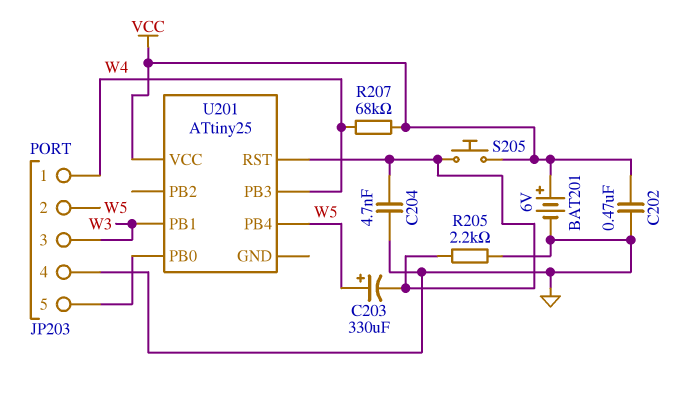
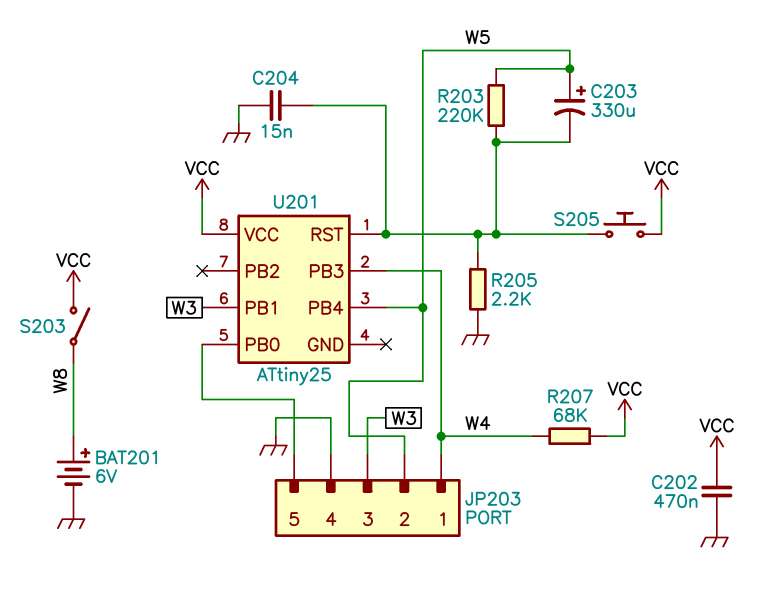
BAT201: 6V (plus VCC, minus GND) -> 6V (plus W8, minus GND)
C204: 4.7nF (GND, U201/RST) -> 15nF (GND, U201/RST)
R203: none -> 220k (U201/RST, W5)
S203: none -> switch (VCC, W8)

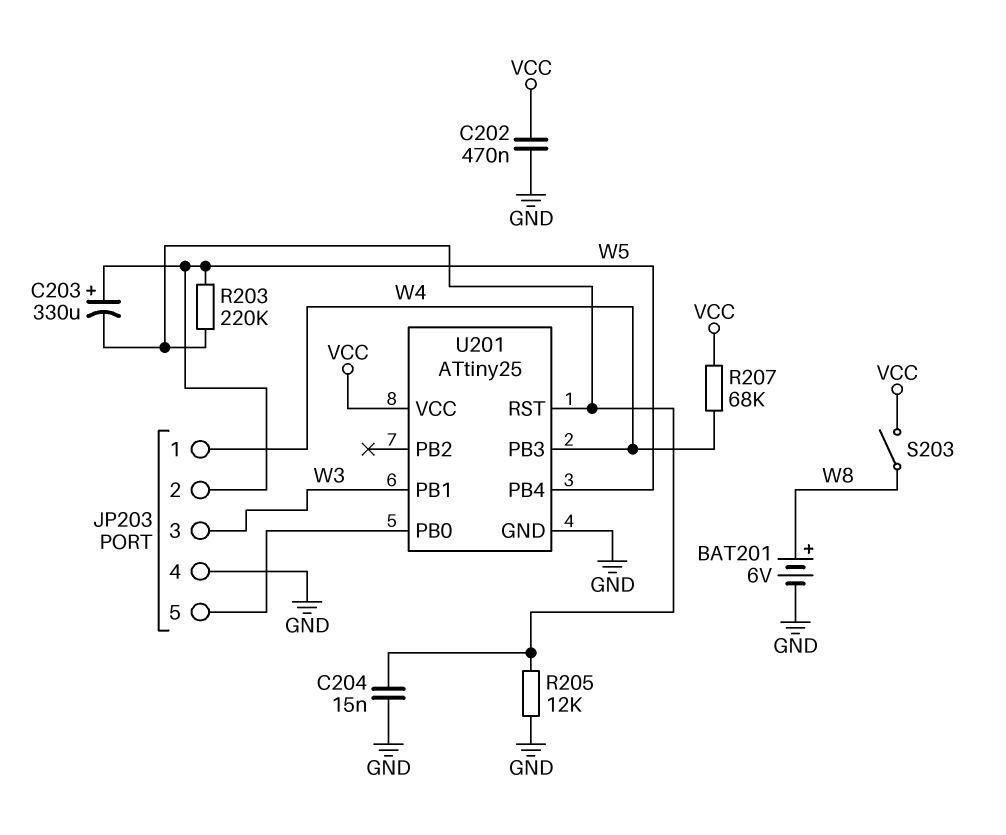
R205: 2.2k (GND, U201/RST) -> 12k (GND, U201/RST)
S205: button (U201/RST, VCC) -> none
U201 pin GND: none -> GND

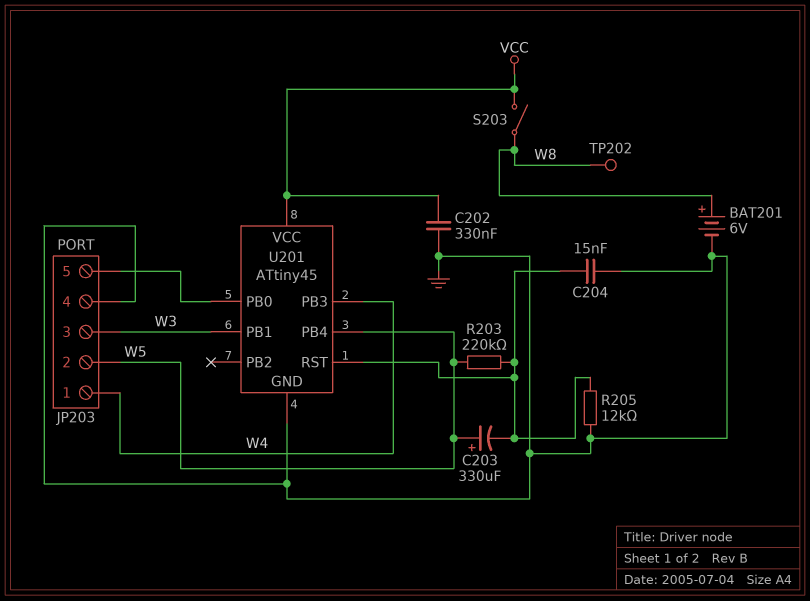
C202: 470nF (GND, VCC) -> 330nF (GND, VCC)
R207: 68k (VCC, W4) -> none
TP202: none -> test point (W8)
U201: ATtiny25 -> ATtiny45

